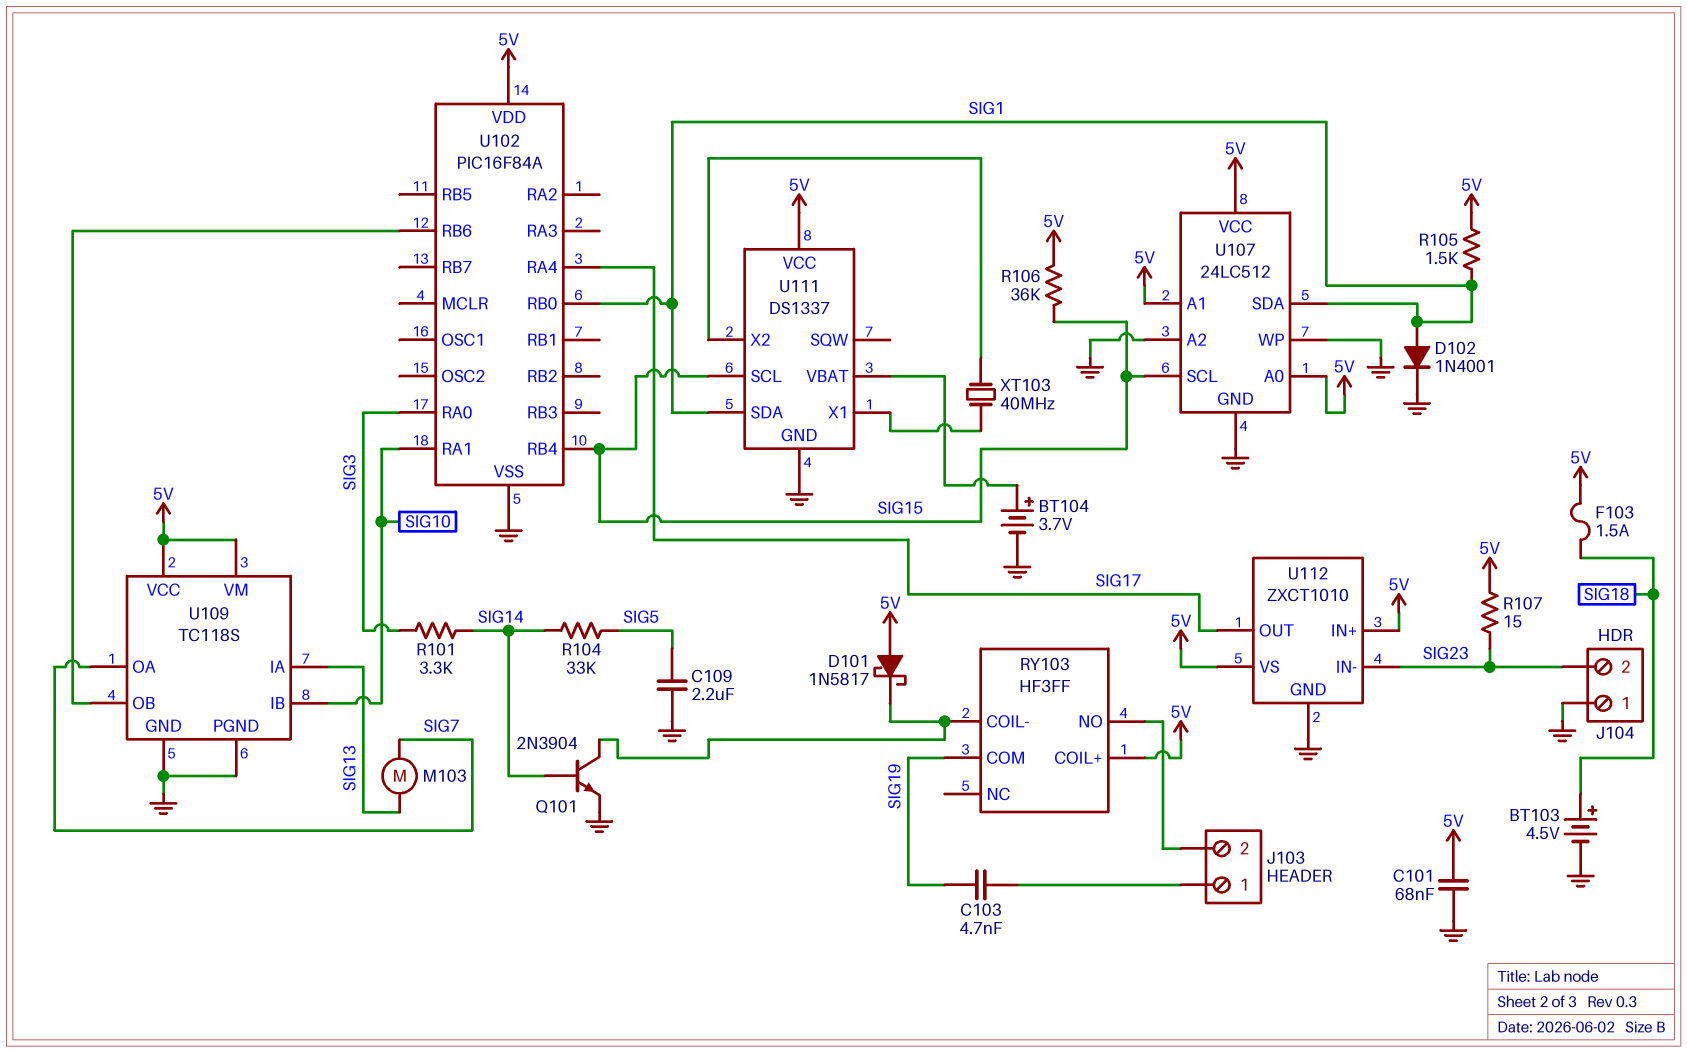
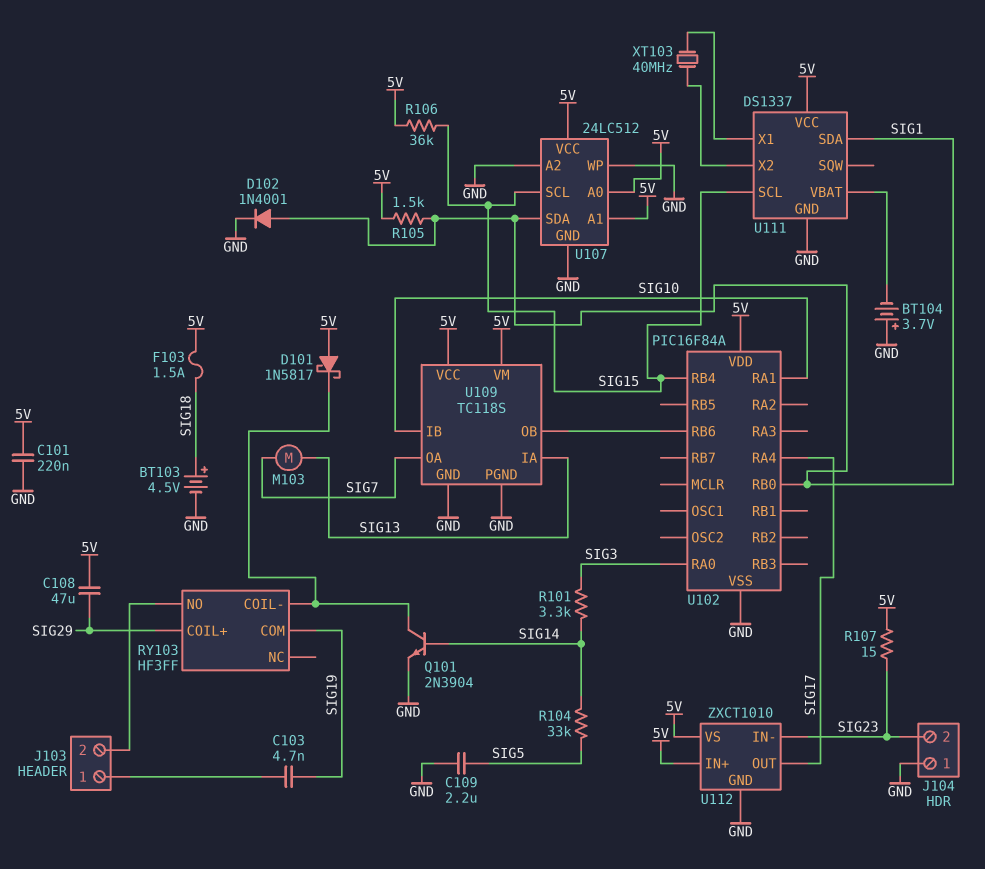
BT104: 3.7V (plus U111/VBAT, minus GND) -> 3.7V (plus GND, minus U111/VBAT)
C101: 68nF (5V, GND) -> 220nF (5V, GND)
C108: none -> 47uF (5V, SIG29)
RY103 pin COIL+: 5V -> SIG29

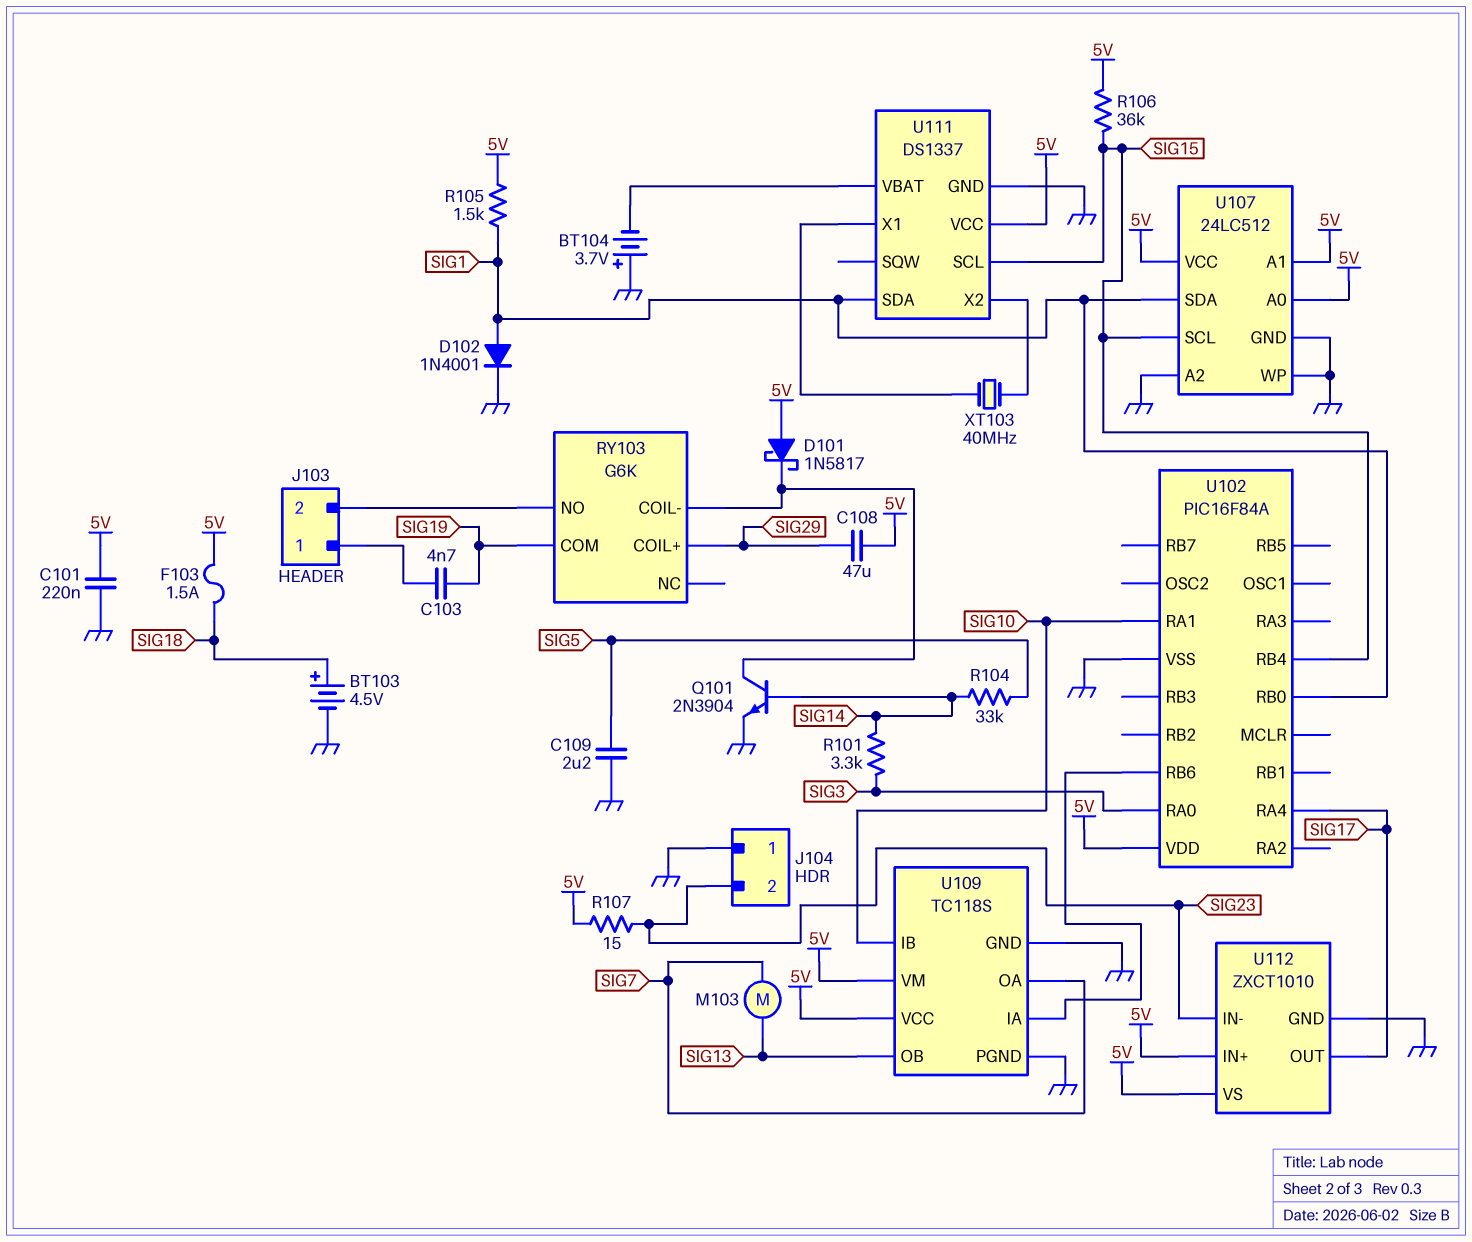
RY103: HF3FF -> G6K
U109 pin IA: SIG13 -> U102/RB6
U109 pin OB: U102/RB6 -> SIG13

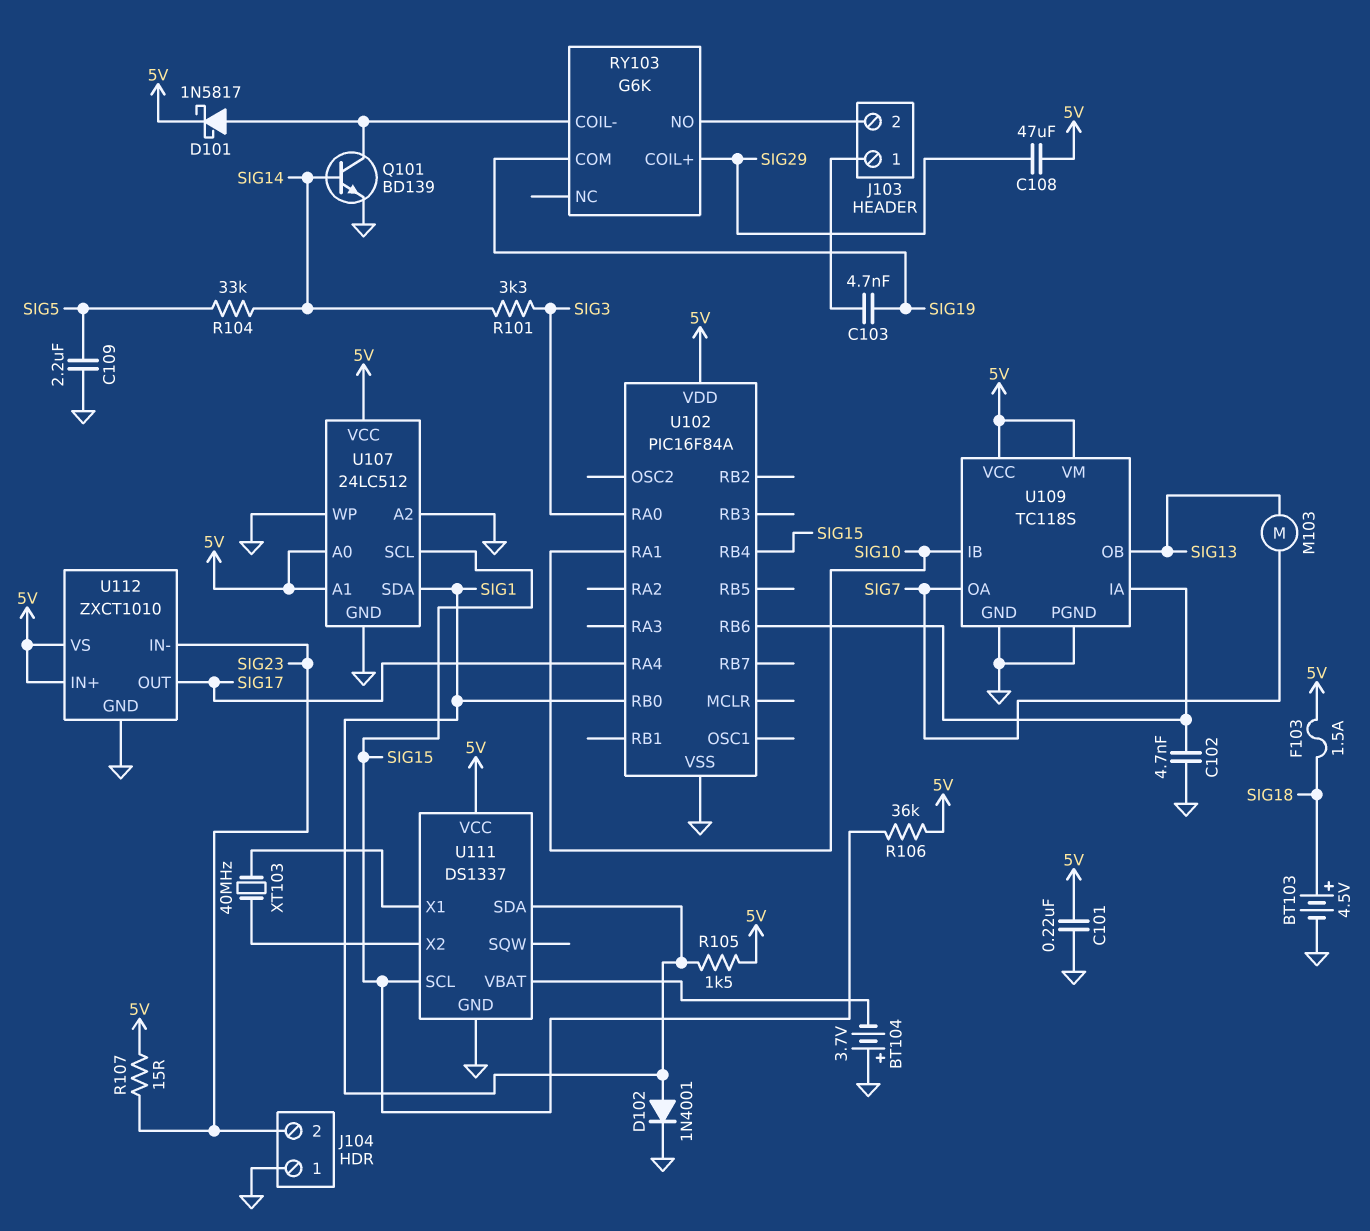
C102: none -> 4.7nF (GND, U102/RB6)
D101: schottky 1N5817 (A 5V, K RY103/COIL-) -> schottky 1N5817 (A RY103/COIL-, K 5V)
Q101: NPN 2N3904 (B SIG14, C RY103/COIL-, E GND) -> NPN BD139 (B SIG14, C RY103/COIL-, E GND)

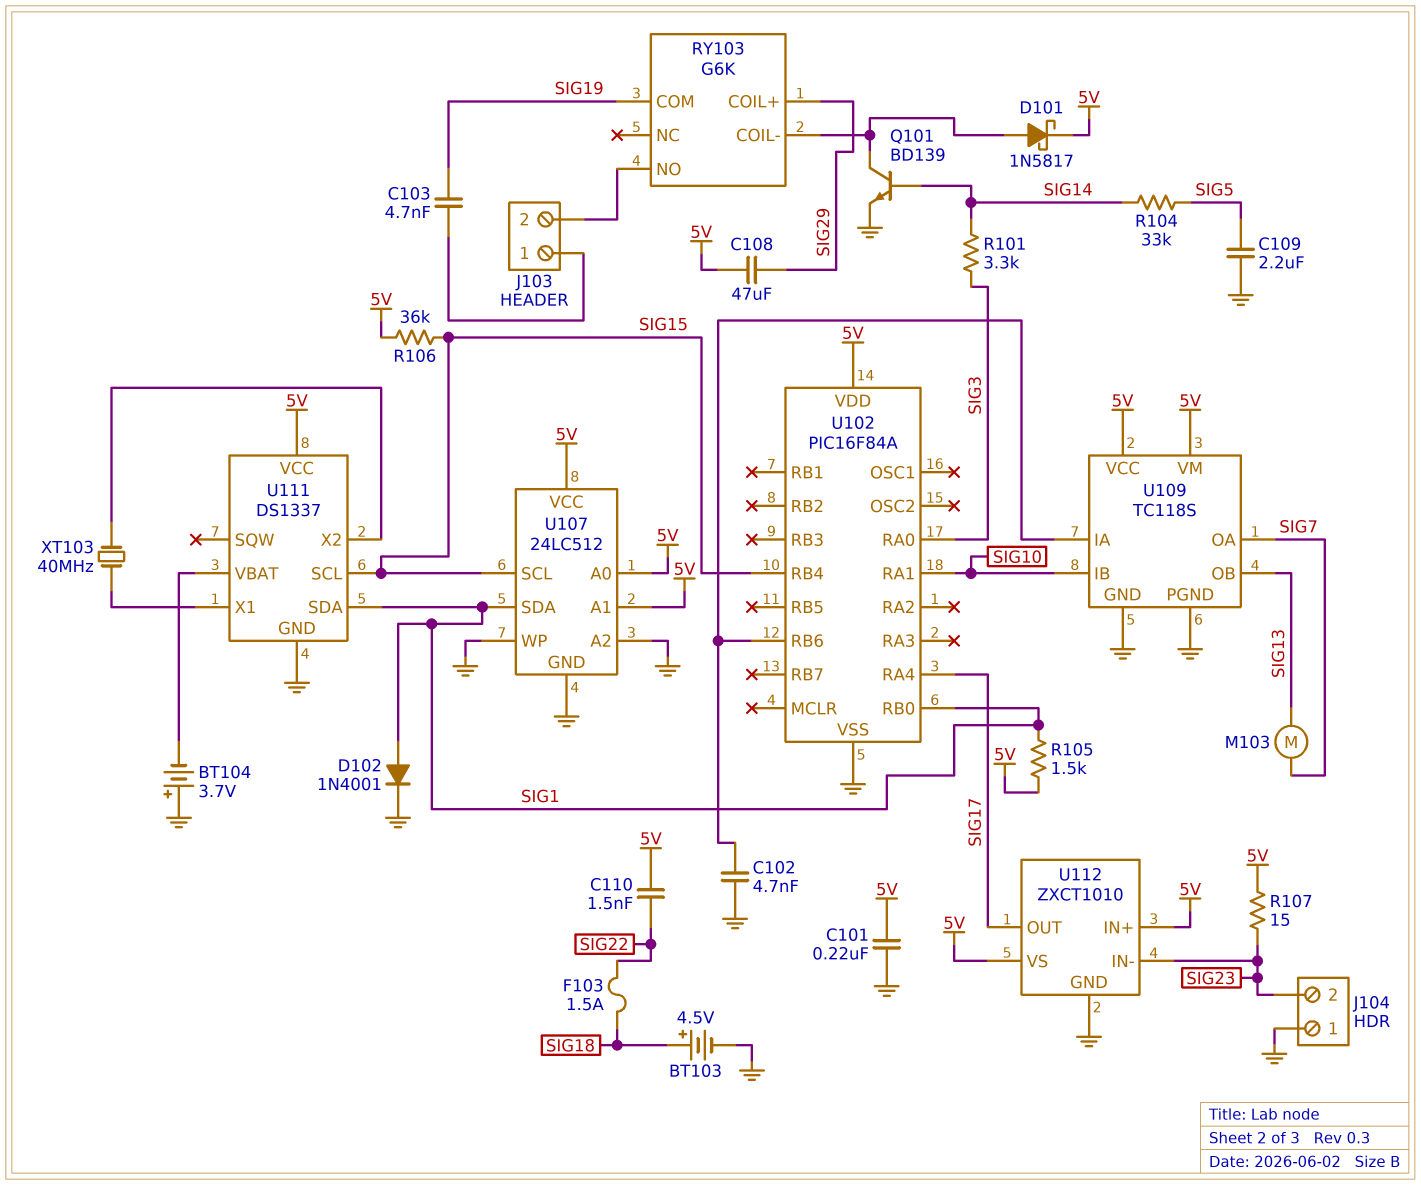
C110: none -> 1.5nF (5V, SIG22)
F103: 1.5A (5V, SIG18) -> 1.5A (SIG18, SIG22)

